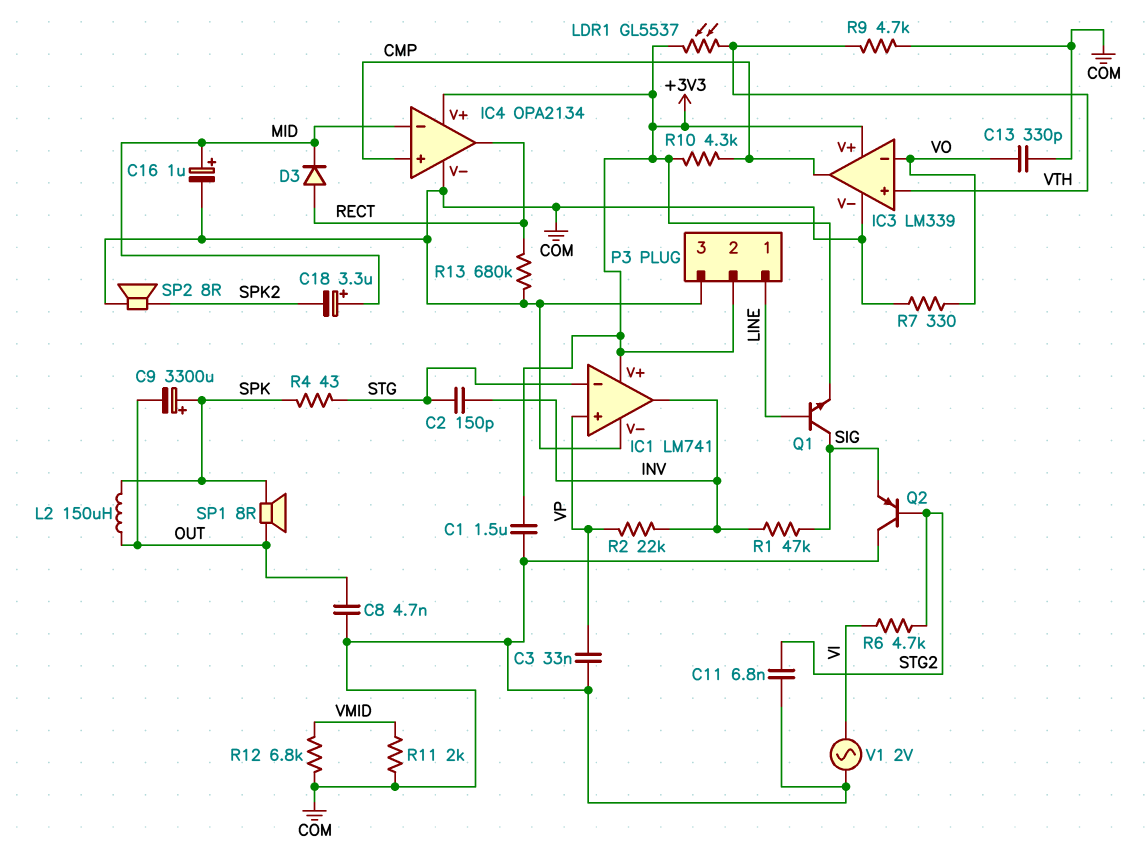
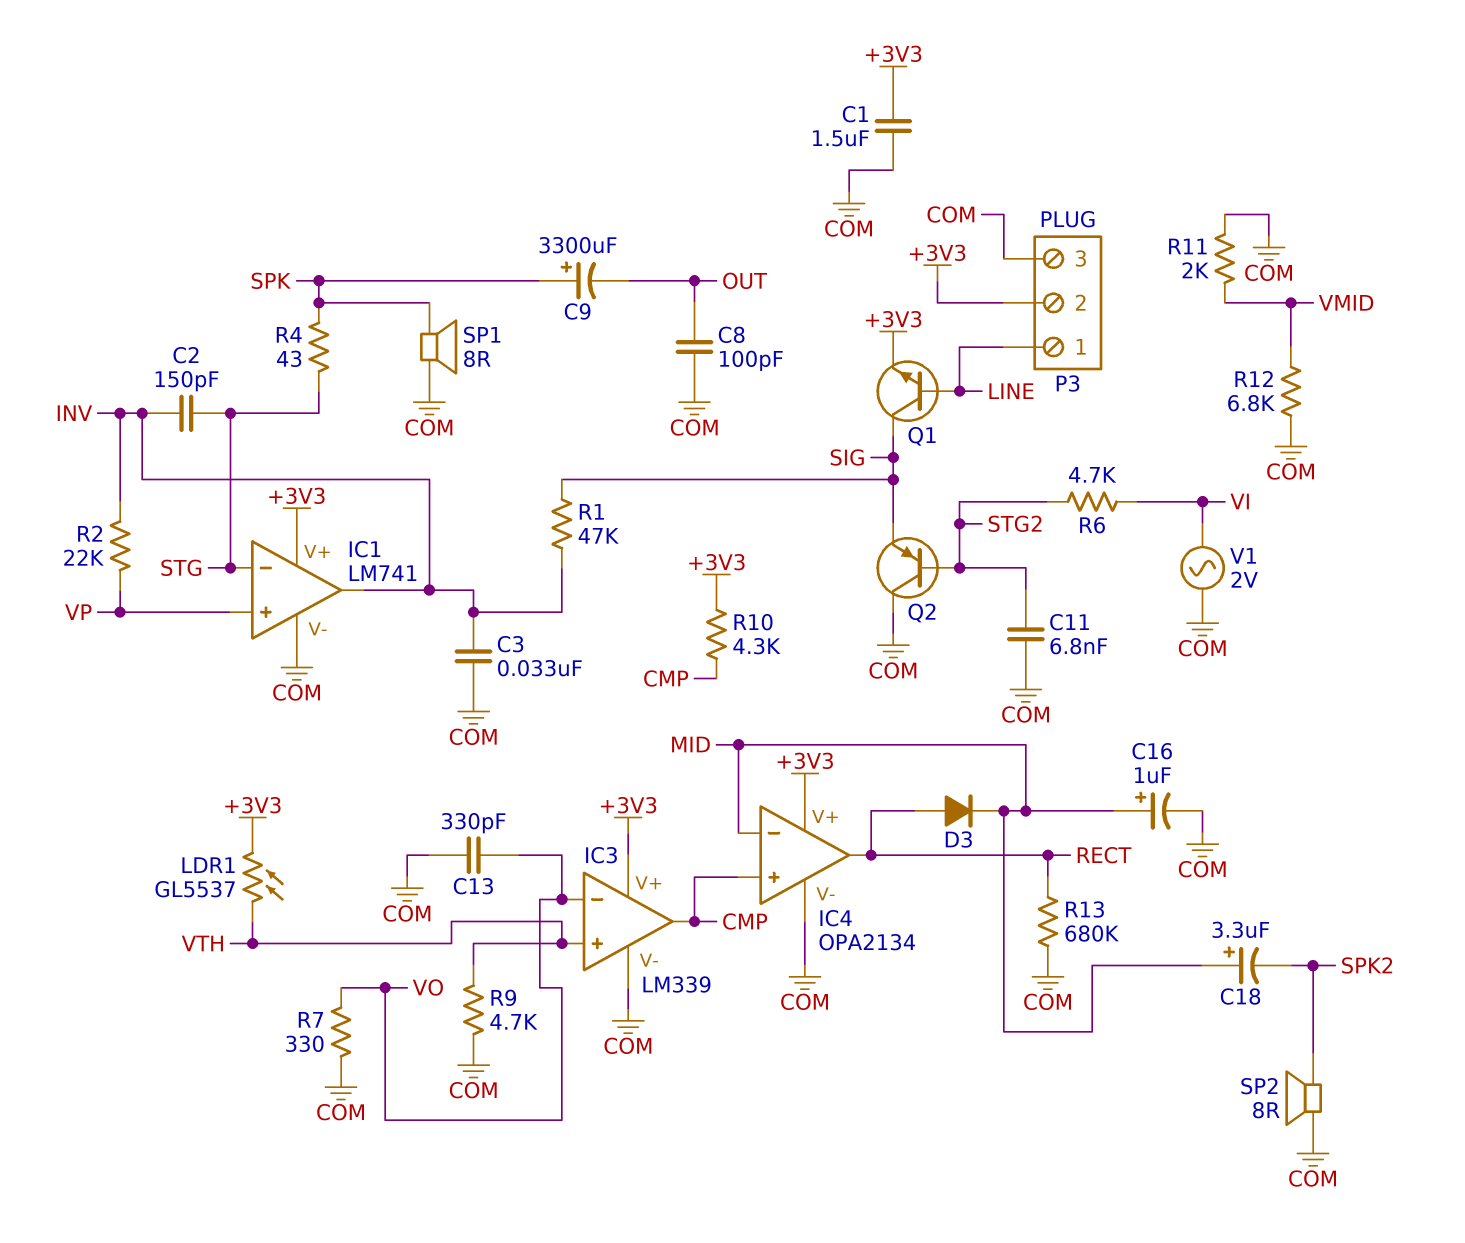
C3: 33nF (COM, VP) -> 33nF (COM, INV)
C8: 4.7nF (COM, OUT) -> 100pF (COM, OUT)
L2: 150uH (OUT, SPK) -> none
SP1: speaker 8R (OUT, SPK) -> speaker 8R (COM, SPK)

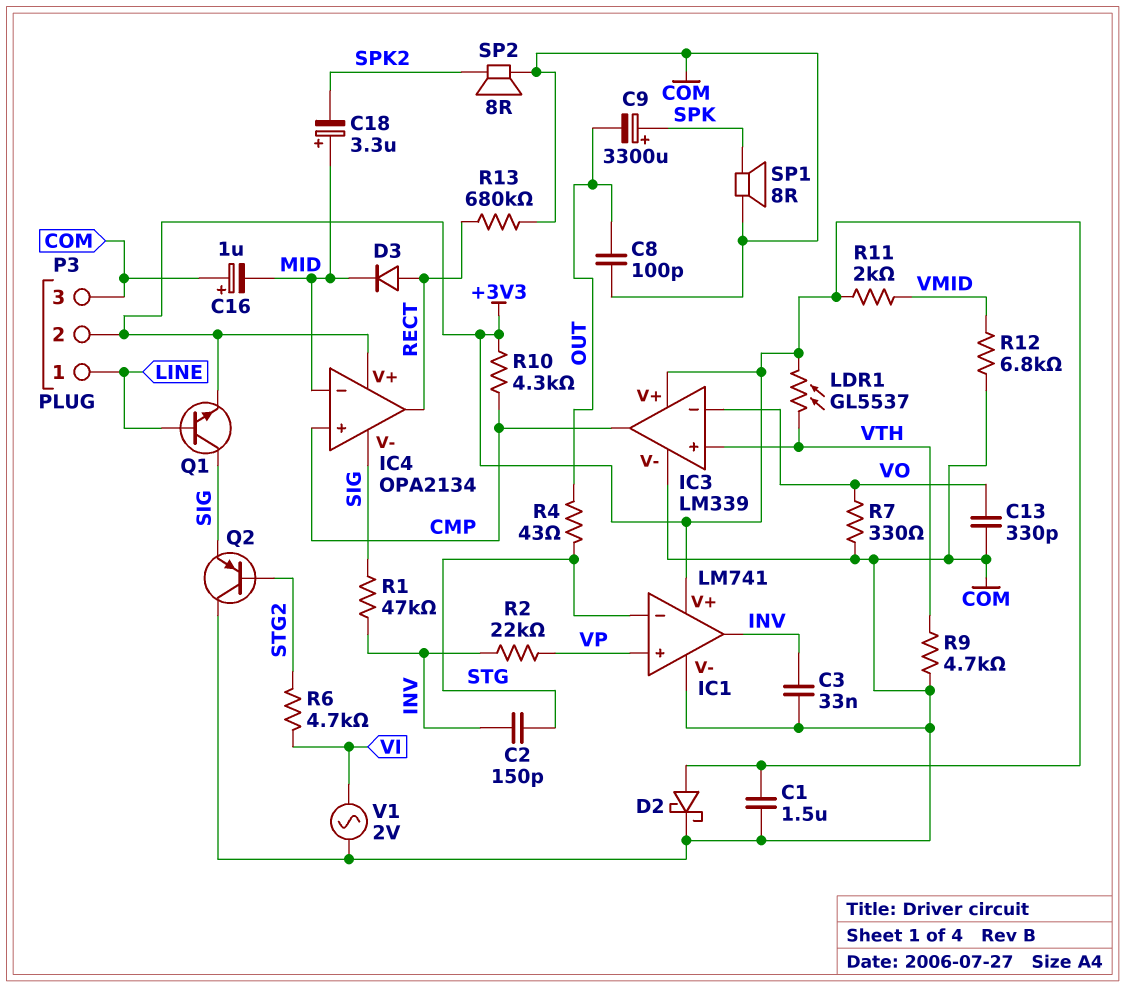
C11: 6.8nF (COM, STG2) -> none
C16: 1uF (plus MID, minus COM) -> 1uF (plus COM, minus MID)
D2: none -> schottky (A +3V3, K COM)
IC4 pin V-: COM -> SIG
R4: 43 (SPK, STG) -> 43 (OUT, STG)
R11: 2k (COM, VMID) -> 2k (+3V3, VMID)

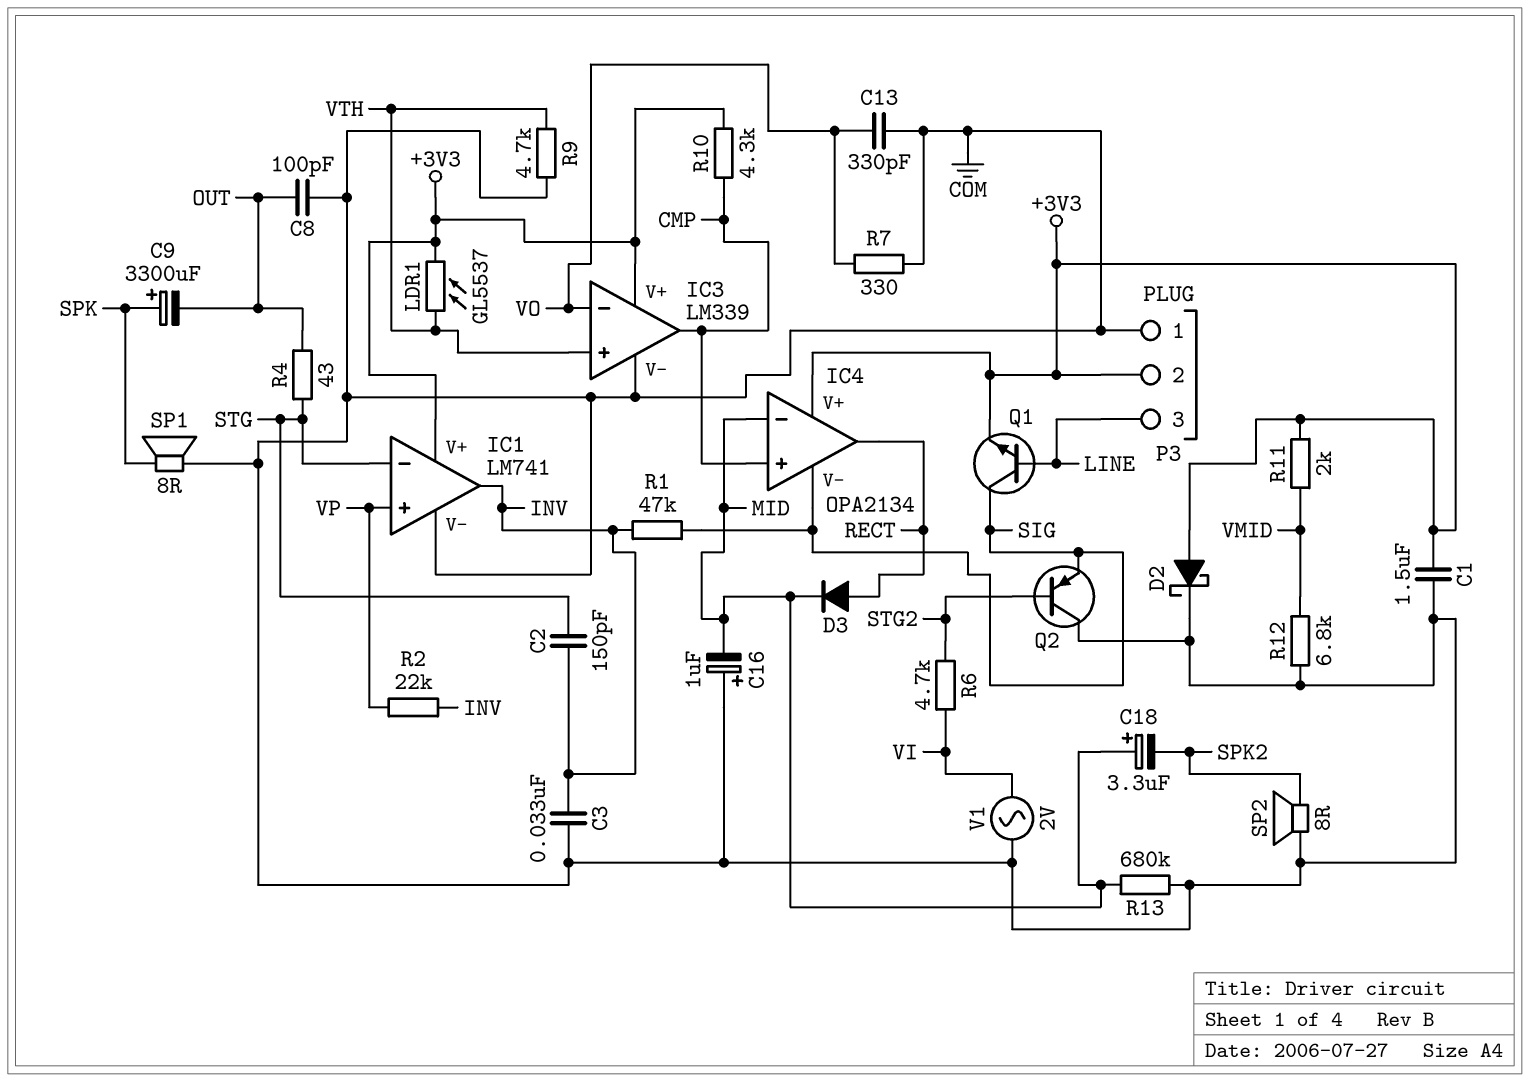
P3 pin 1: LINE -> COM
P3 pin 3: COM -> LINE
R13: 680k (COM, RECT) -> 680k (COM, MID)

